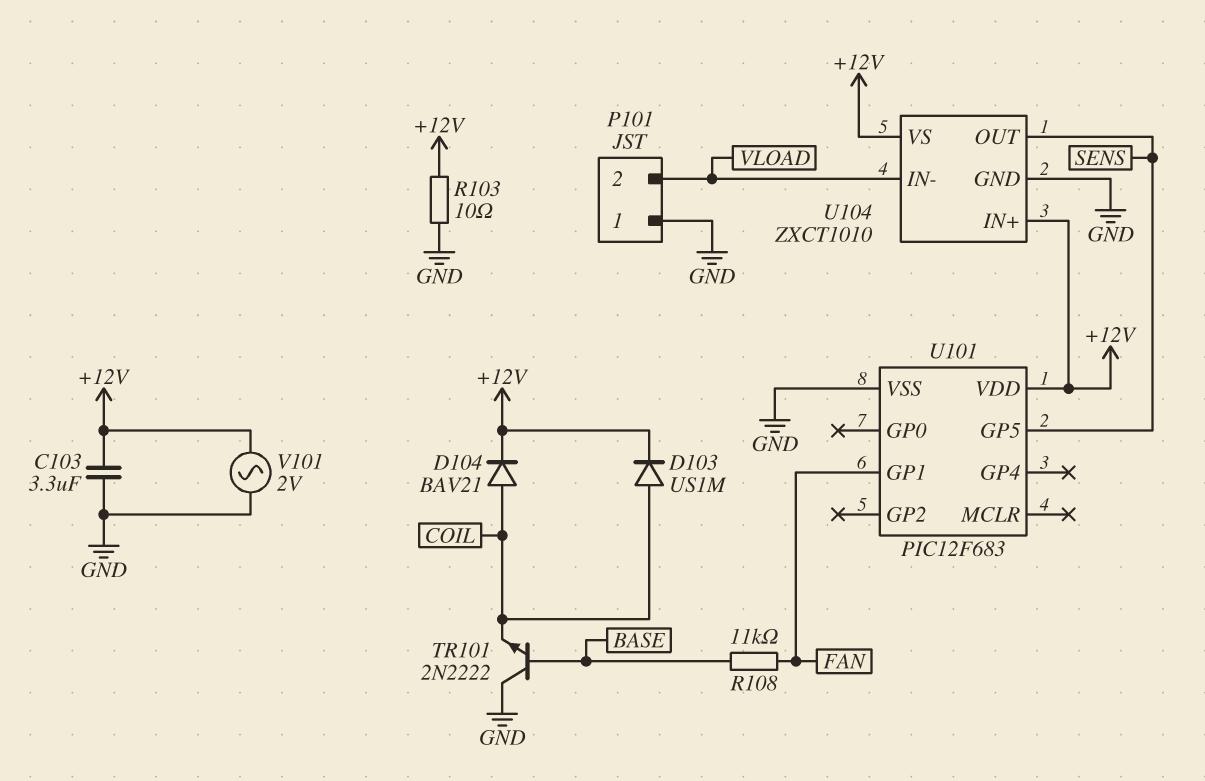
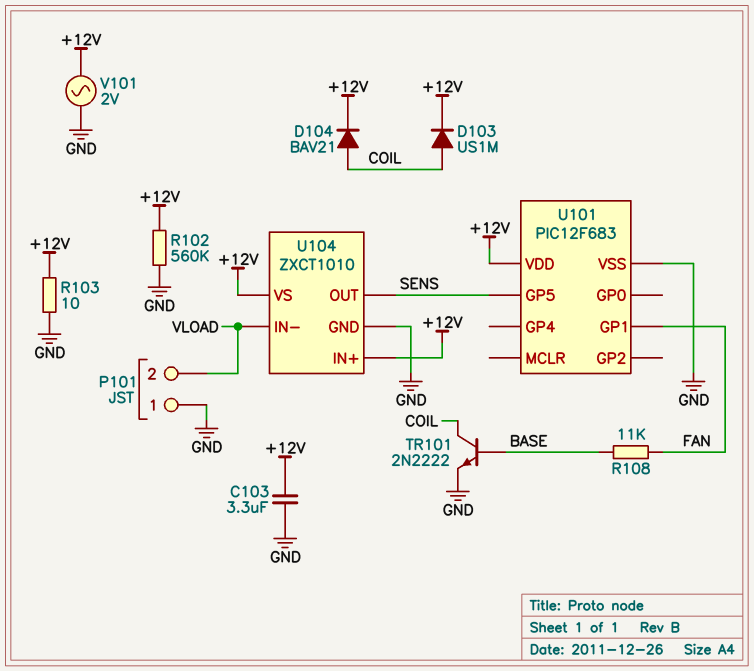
R102: none -> 560k (+12V, GND)
TR101: NPN 2N2222 (B BASE, C GND, E COIL) -> NPN 2N2222 (B BASE, C COIL, E GND)

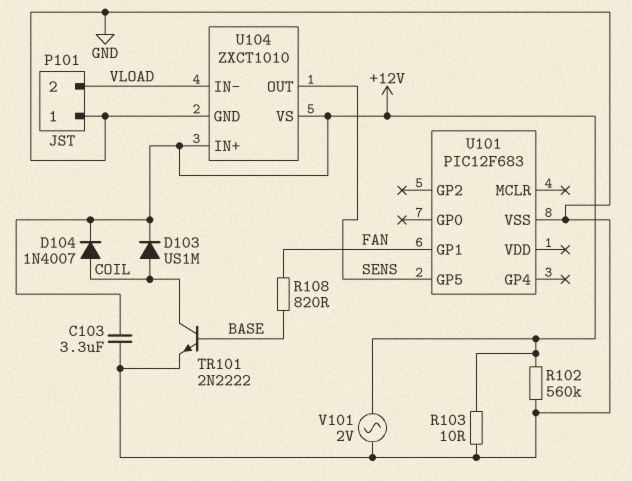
D104: diode BAV21 (A COIL, K +12V) -> diode 1N4007 (A COIL, K +12V)
R108: 11k (BASE, FAN) -> 820 (BASE, FAN)
U101 pin VDD: +12V -> none

